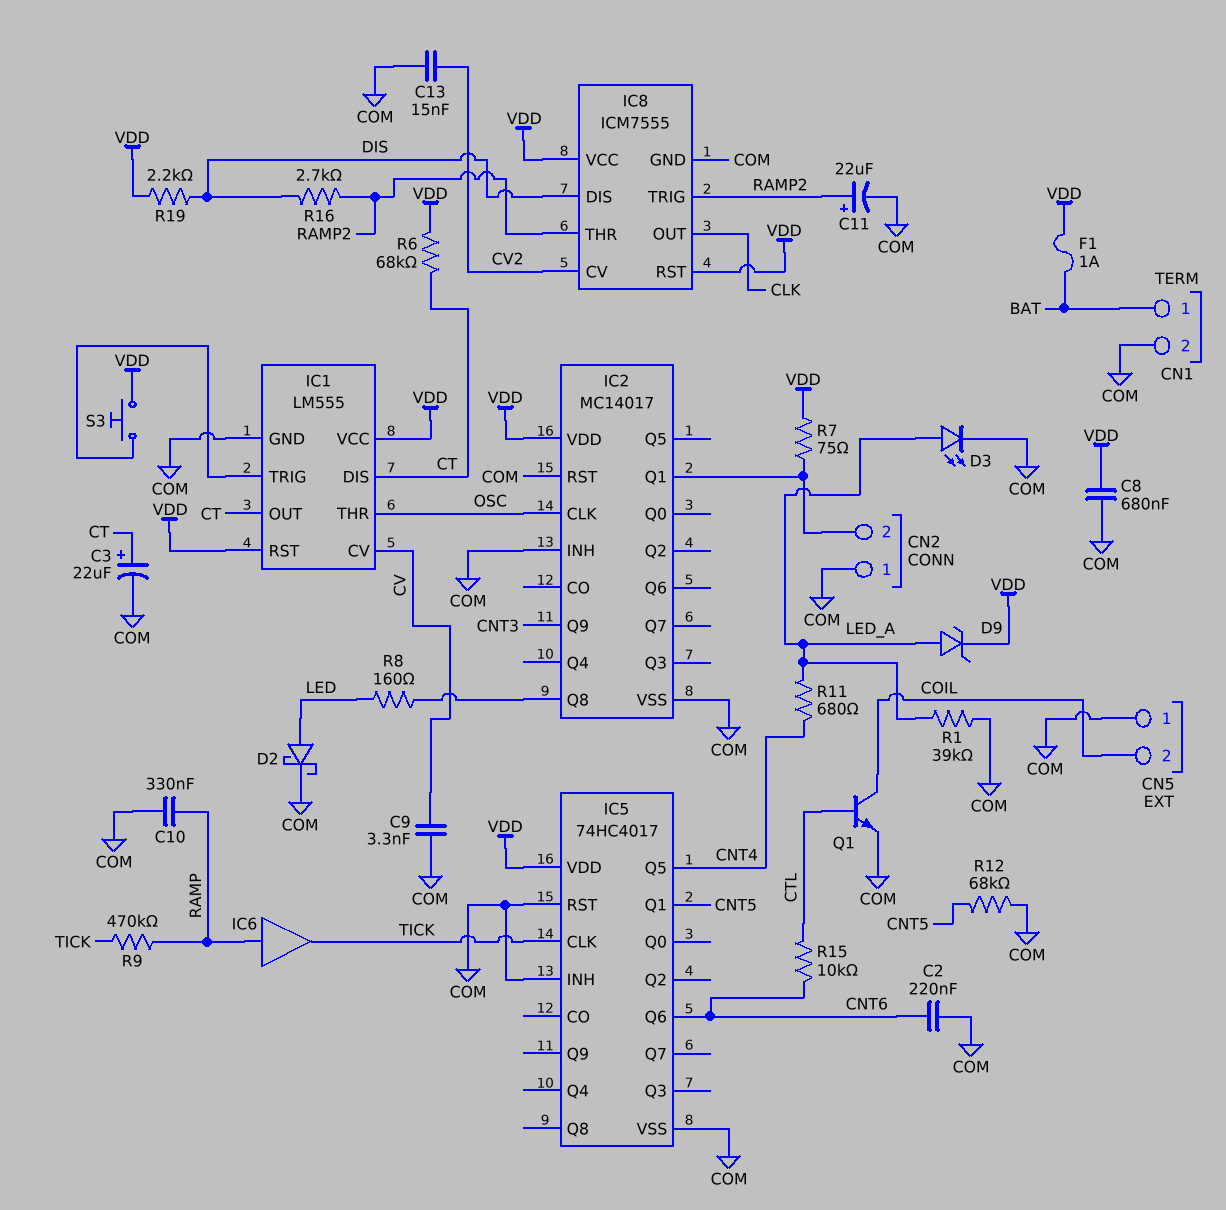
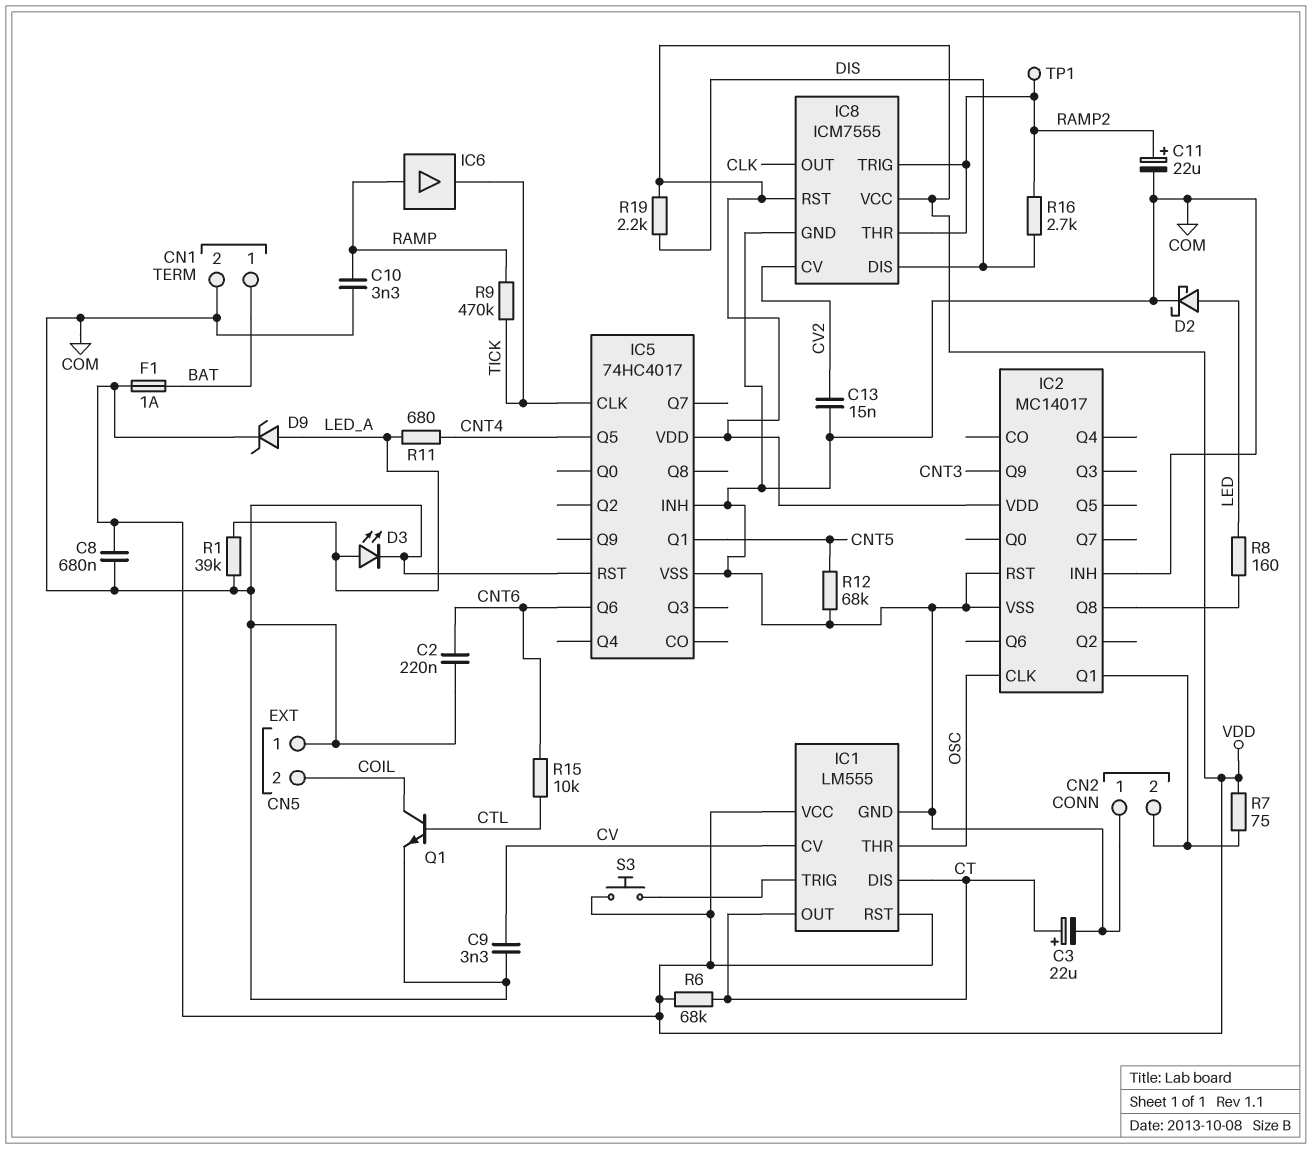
C10: 330nF (COM, RAMP) -> 3.3nF (COM, RAMP)
TP1: none -> test point (RAMP2)

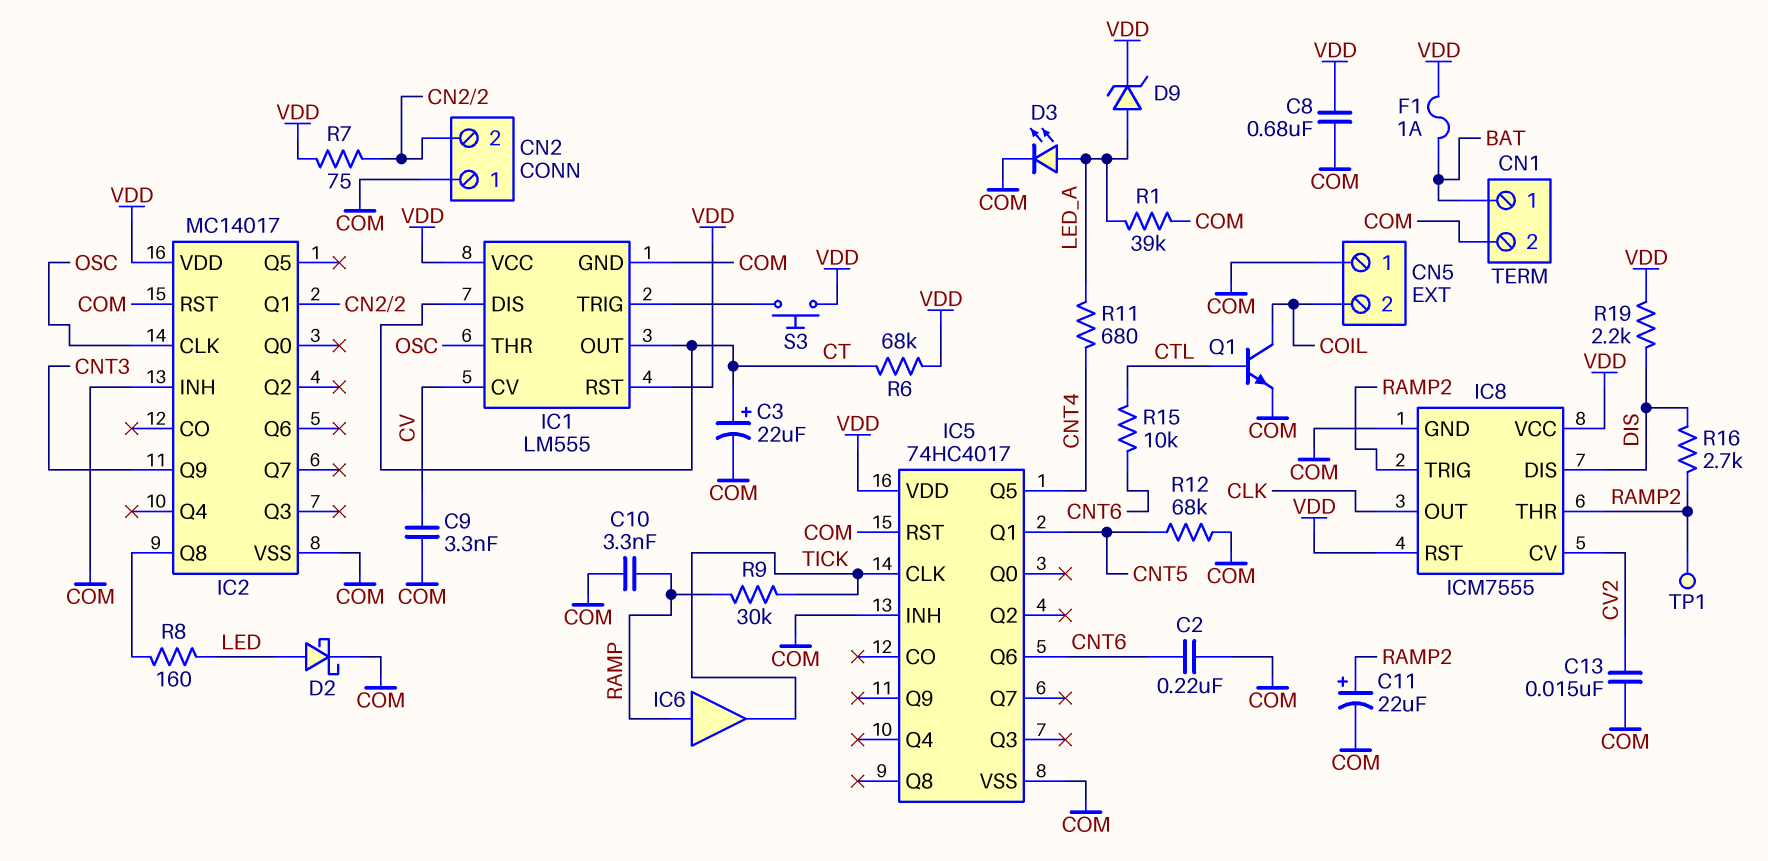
R9: 470k (RAMP, TICK) -> 30k (RAMP, TICK)

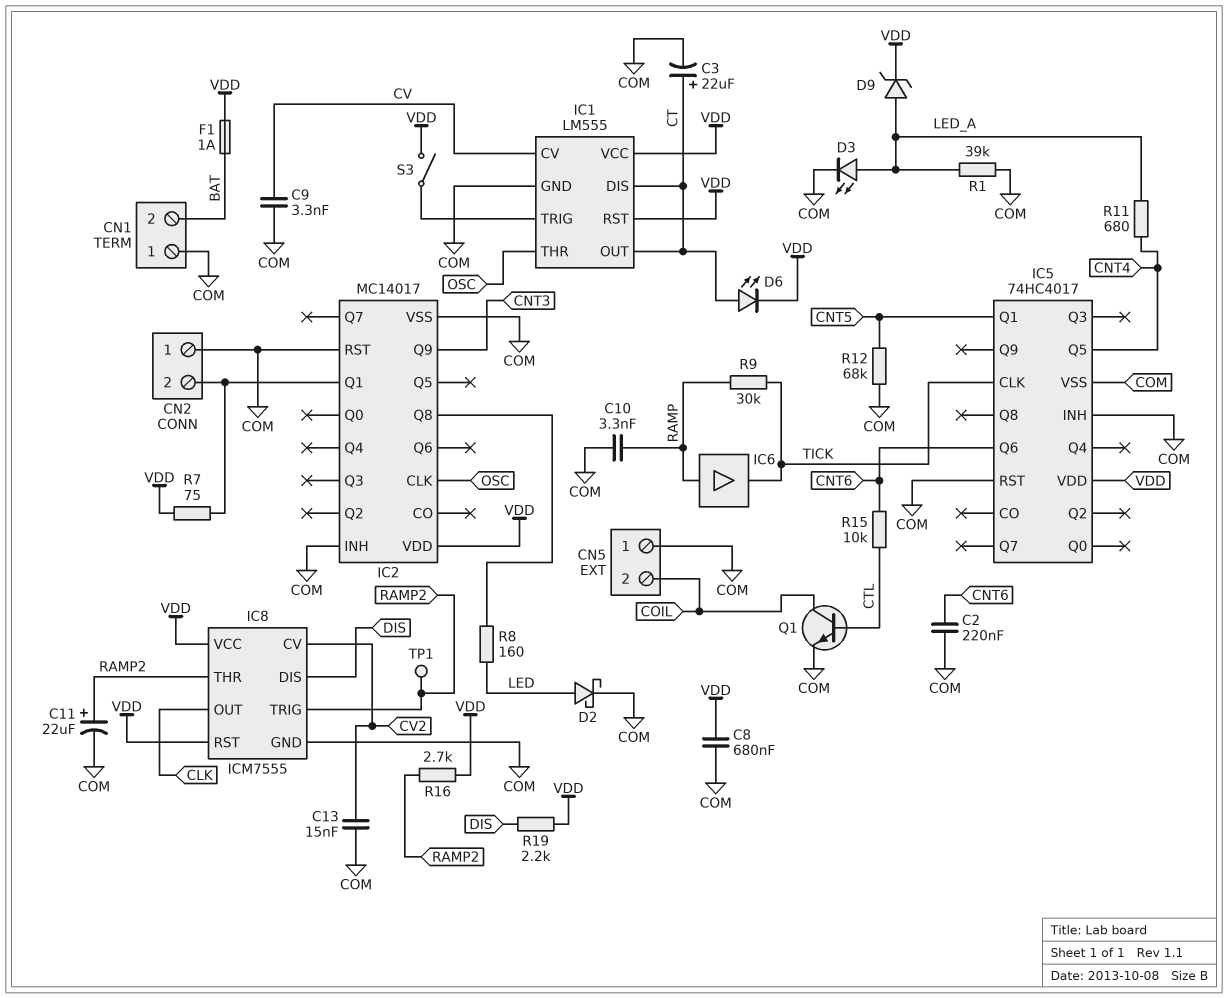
CN1 pin 1: BAT -> COM
CN1 pin 2: COM -> BAT
D6: none -> LED (A CT, K VDD)
R6: 68k (CT, VDD) -> none
R16: 2.7k (DIS, RAMP2) -> 2.7k (RAMP2, VDD)
S3: button (IC1/TRIG, VDD) -> switch (IC1/TRIG, VDD)

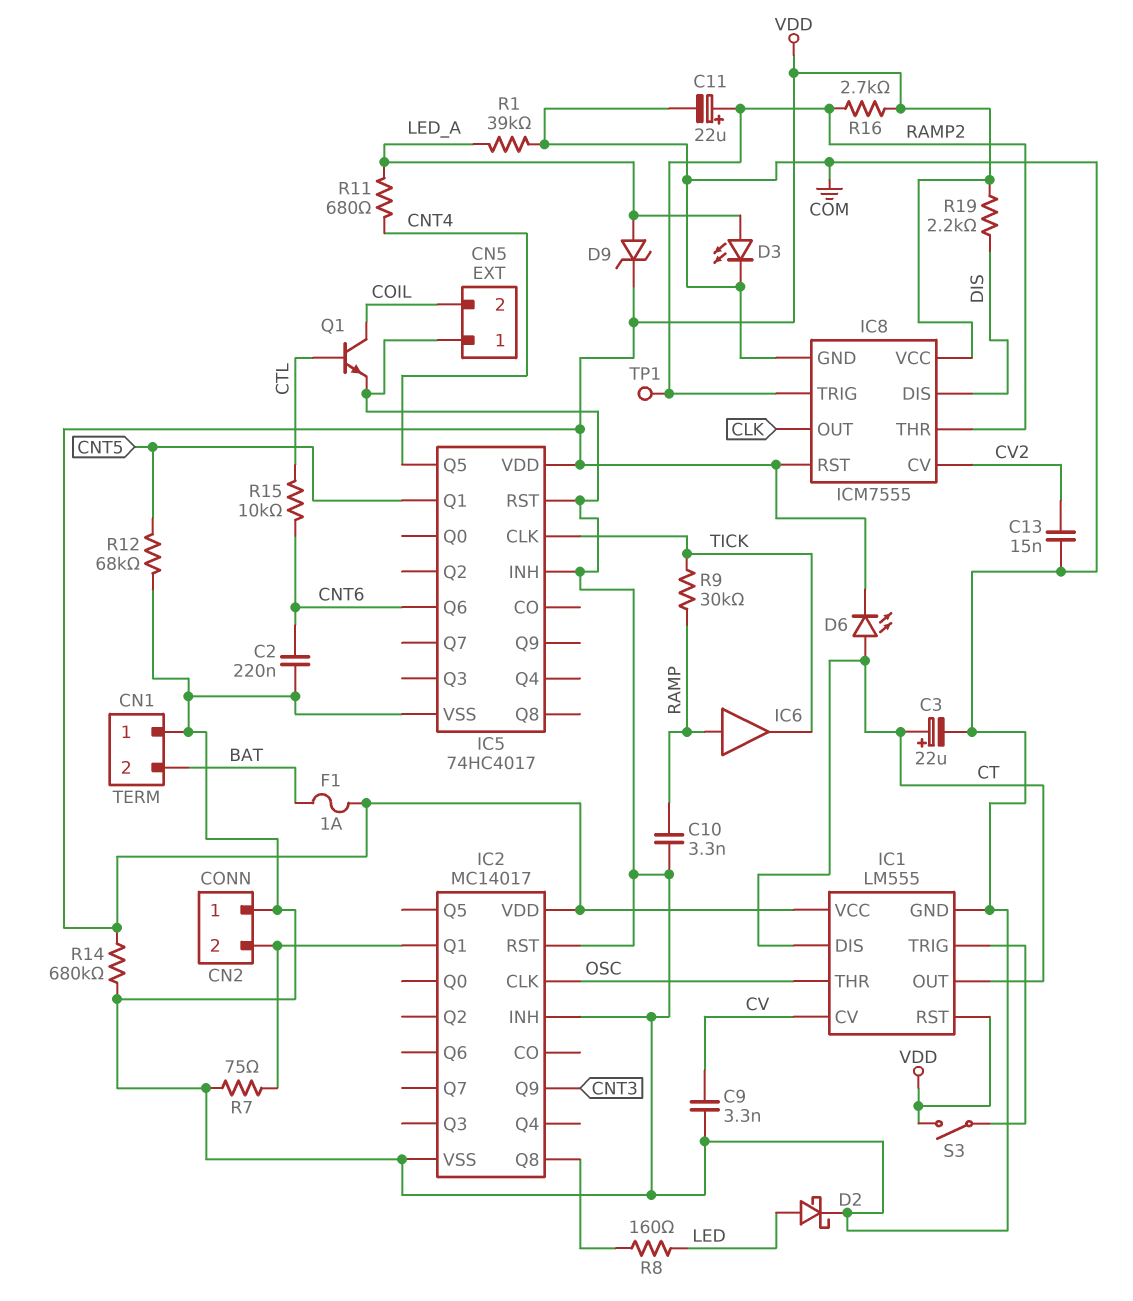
C8: 680nF (COM, VDD) -> none
R7: 75 (CN2/2, VDD) -> 75 (CN2/2, COM)
R14: none -> 680k (COM, VDD)

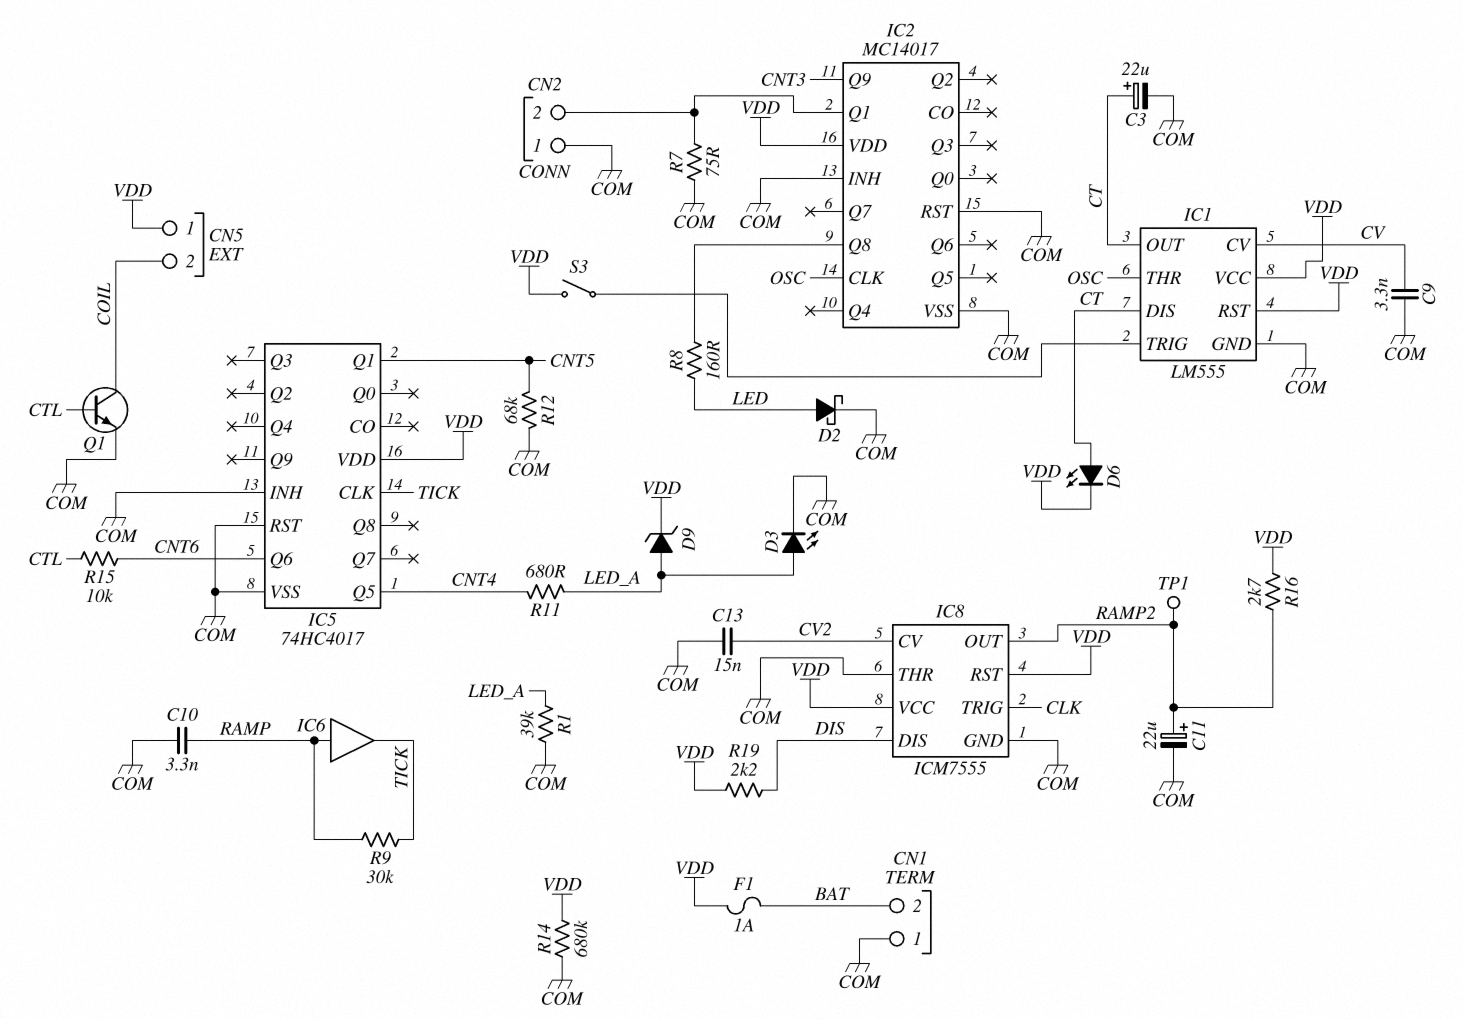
C2: 220nF (CNT6, COM) -> none
CN5 pin 1: COM -> VDD
IC8 pin OUT: CLK -> RAMP2
IC8 pin THR: RAMP2 -> COM
IC8 pin TRIG: RAMP2 -> CLK

